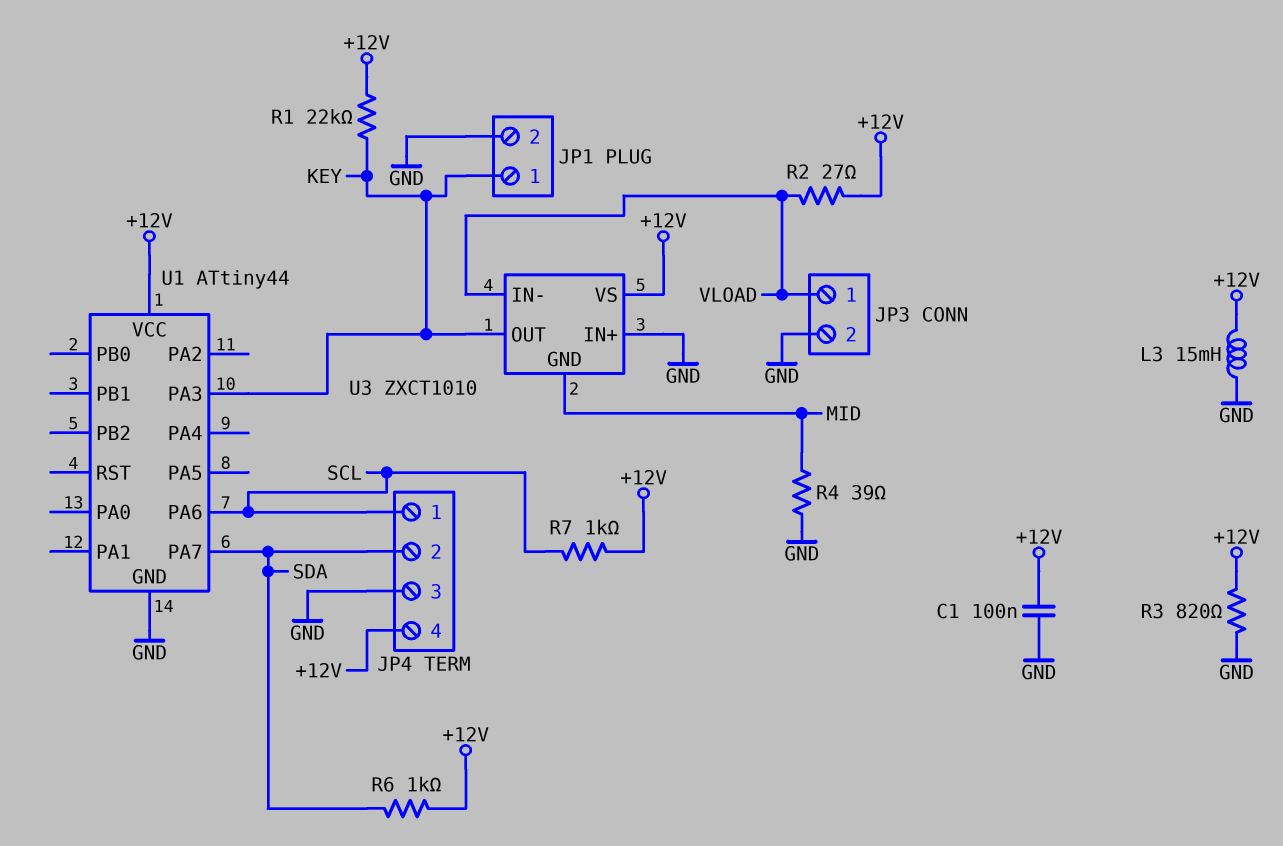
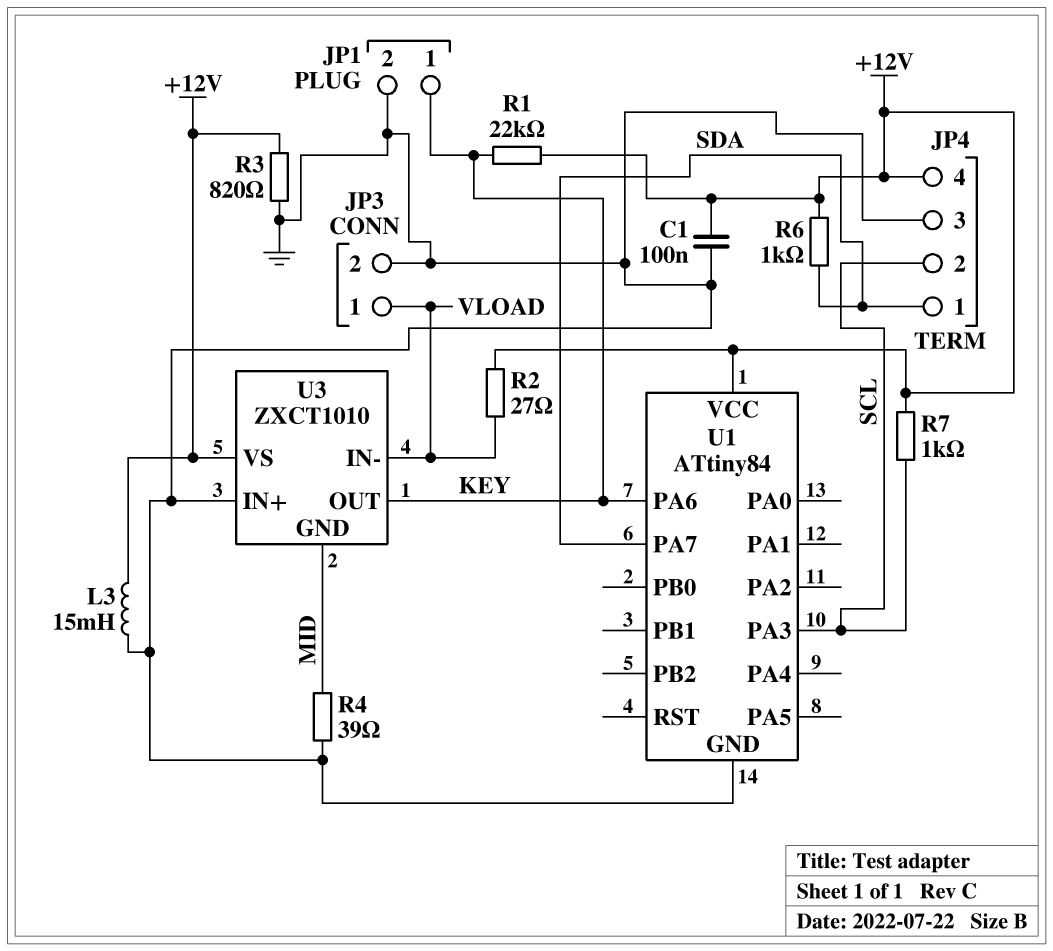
JP4 pin 1: SCL -> SDA
JP4 pin 2: SDA -> SCL
U1: ATtiny44 -> ATtiny84
U1 pin PA3: KEY -> SCL
U1 pin PA6: SCL -> KEY

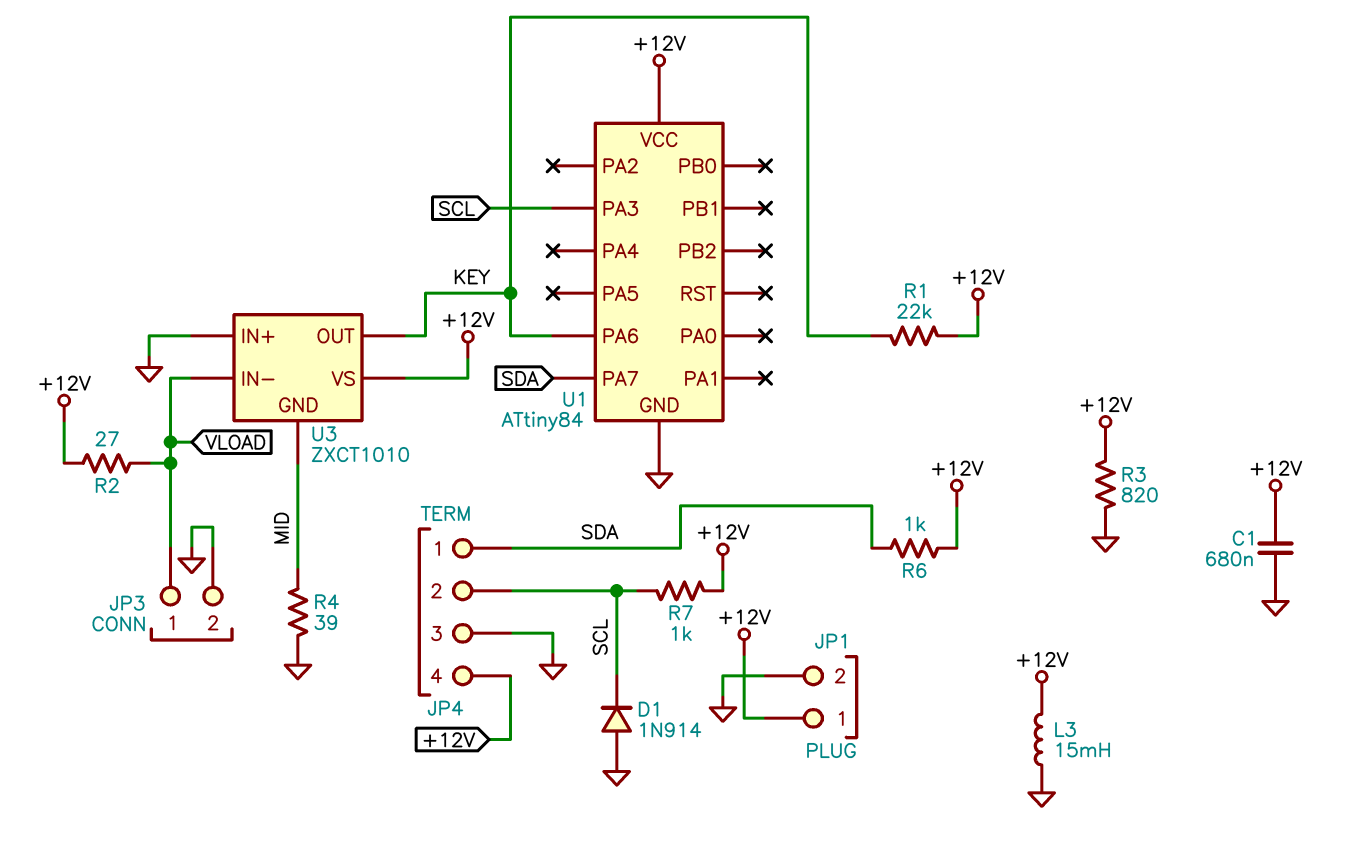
C1: 100nF (+12V, GND) -> 680nF (+12V, GND)
D1: none -> diode 1N914 (A GND, K SCL)
JP1 pin 1: KEY -> +12V

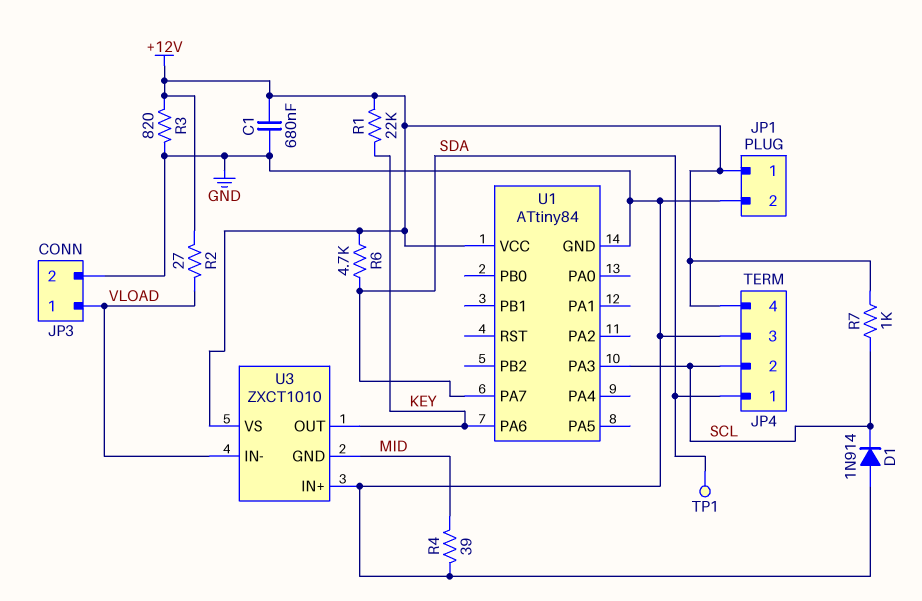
L3: 15mH (+12V, GND) -> none
R6: 1k (+12V, SDA) -> 4.7k (+12V, SDA)
TP1: none -> test point (SDA)

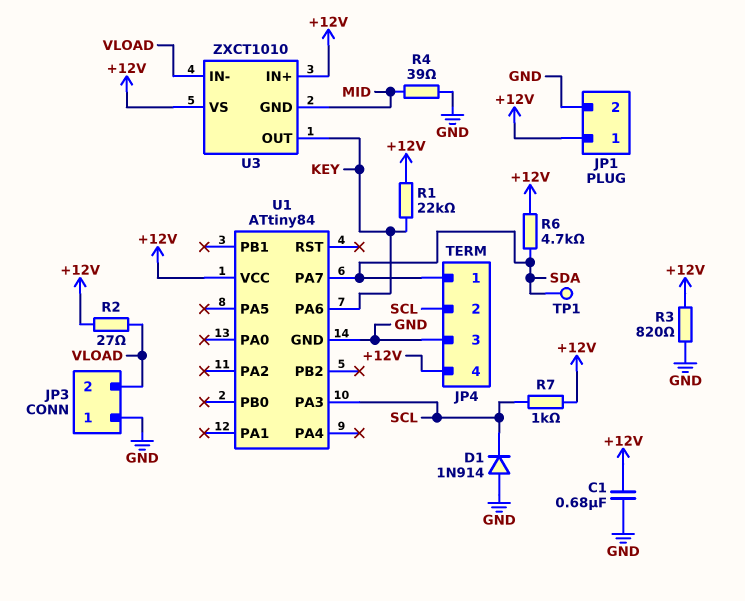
JP3 pin 1: VLOAD -> GND
JP3 pin 2: GND -> VLOAD
U3 pin IN+: GND -> +12V

